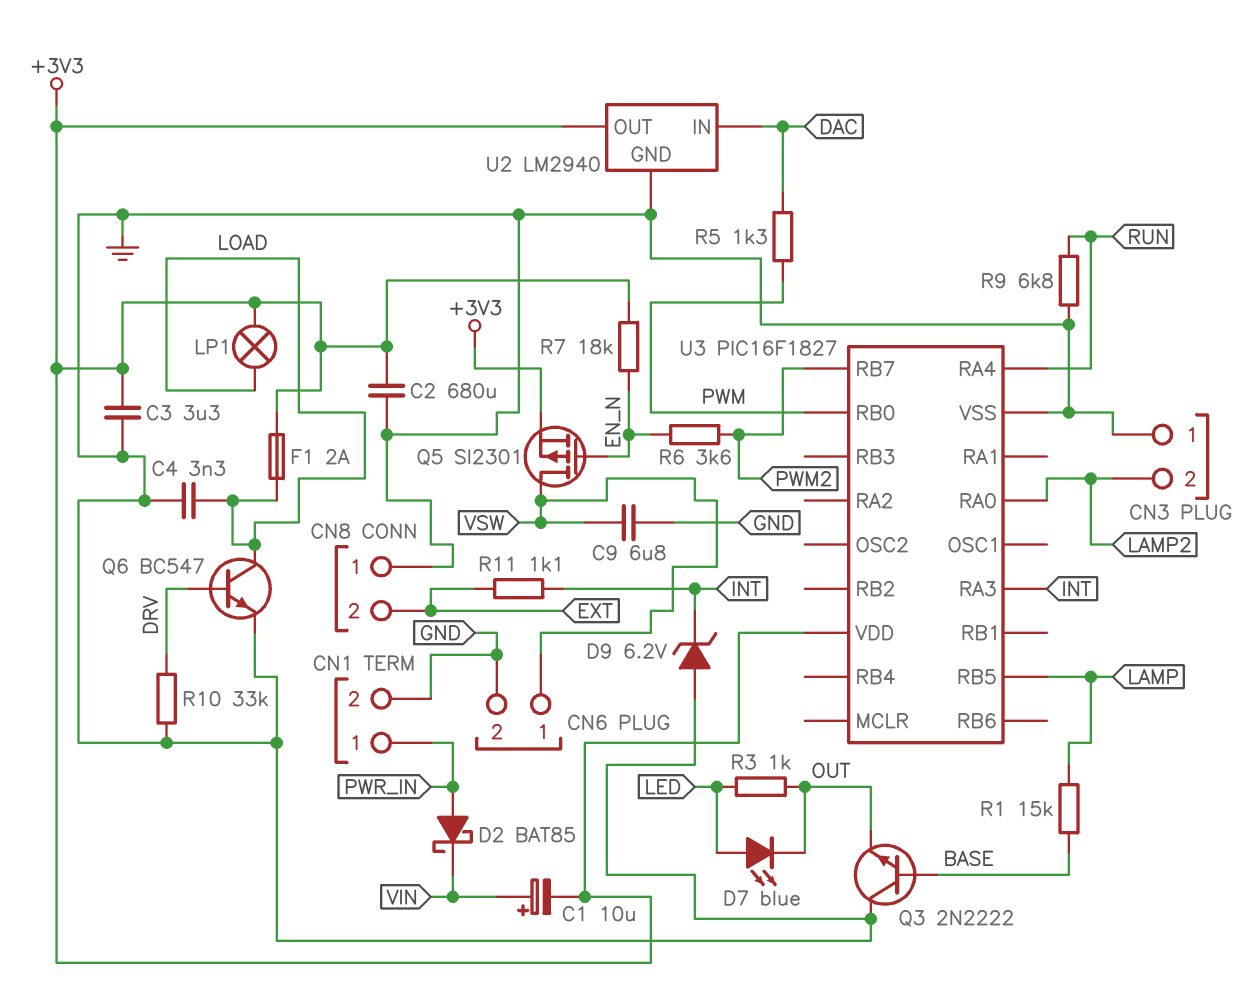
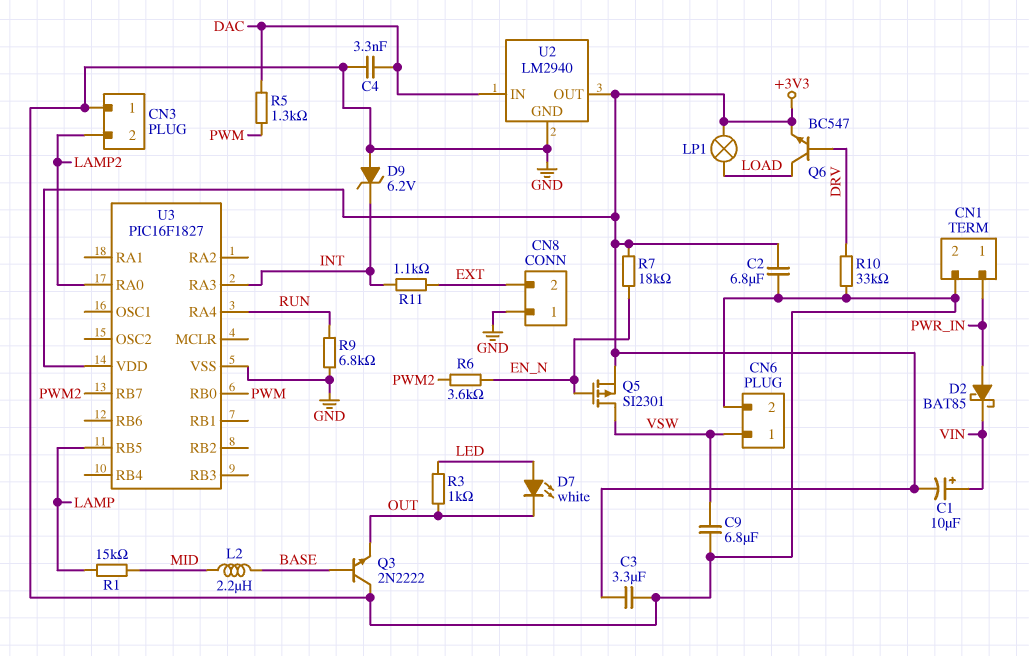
C2: 680uF (+3V3, GND) -> 6.8uF (+3V3, GND)
C4: 3.3nF (GND, LOAD) -> 3.3nF (DAC, GND)
D7: LED blue (A LED, K OUT) -> LED white (A LED, K OUT)
F1: 2A (+3V3, LOAD) -> none
L2: none -> 2.2uH (BASE, MID)
Q6: NPN BC547 (B DRV, C LOAD, E GND) -> NPN BC547 (B DRV, C LOAD, E +3V3)
R1: 15k (BASE, LAMP) -> 15k (LAMP, MID)

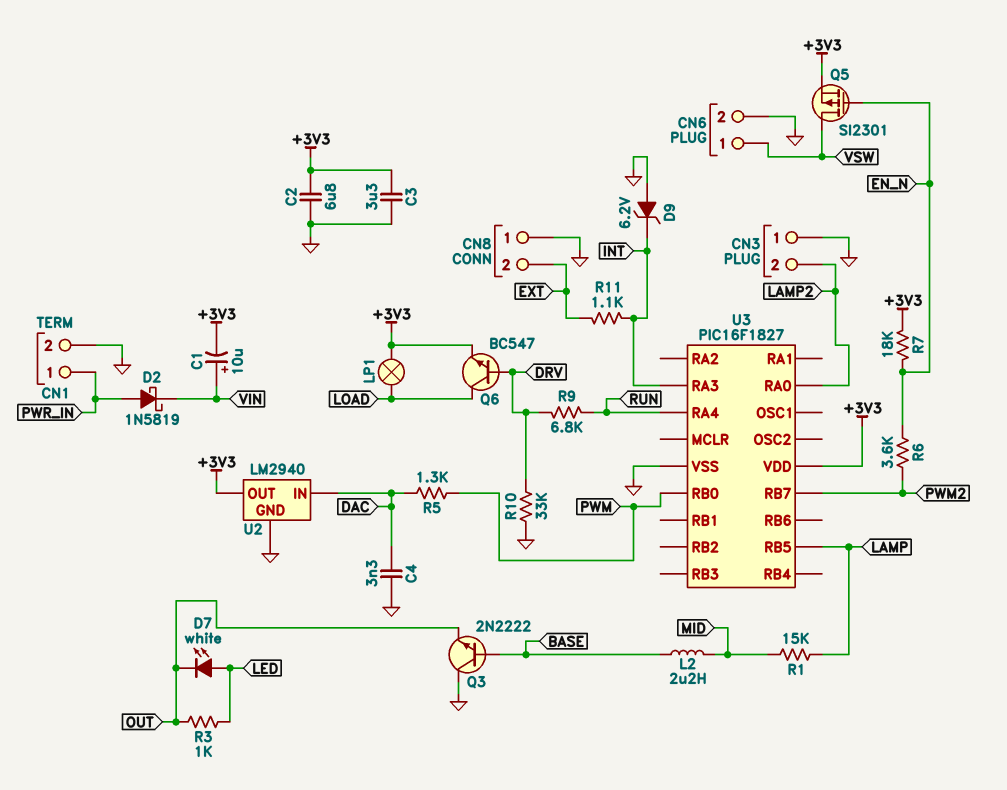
C9: 6.8uF (GND, VSW) -> none
D2: schottky BAT85 (A PWR_IN, K VIN) -> schottky 1N5819 (A PWR_IN, K VIN)
R9: 6.8k (GND, RUN) -> 6.8k (DRV, RUN)

